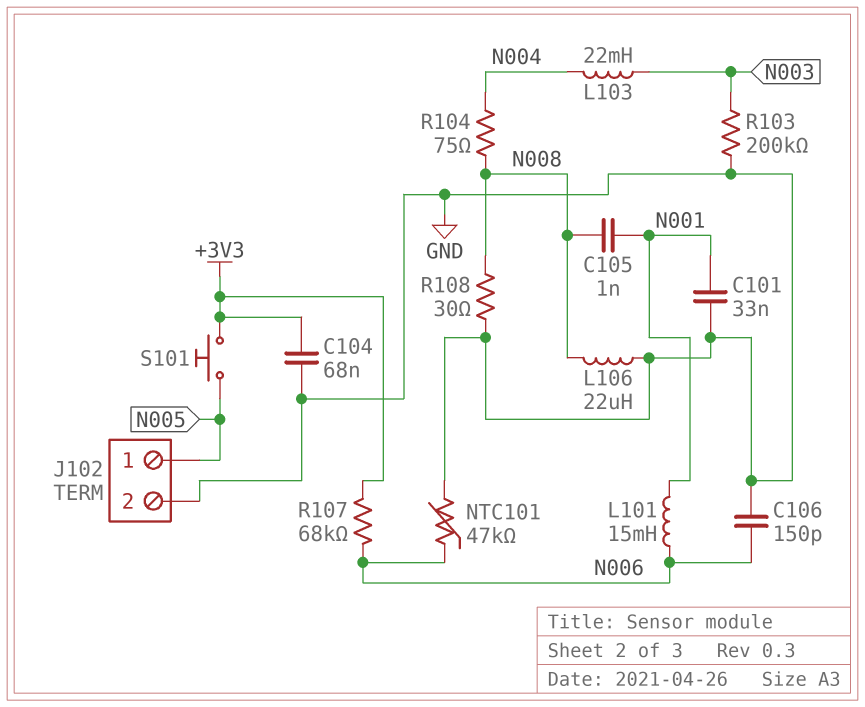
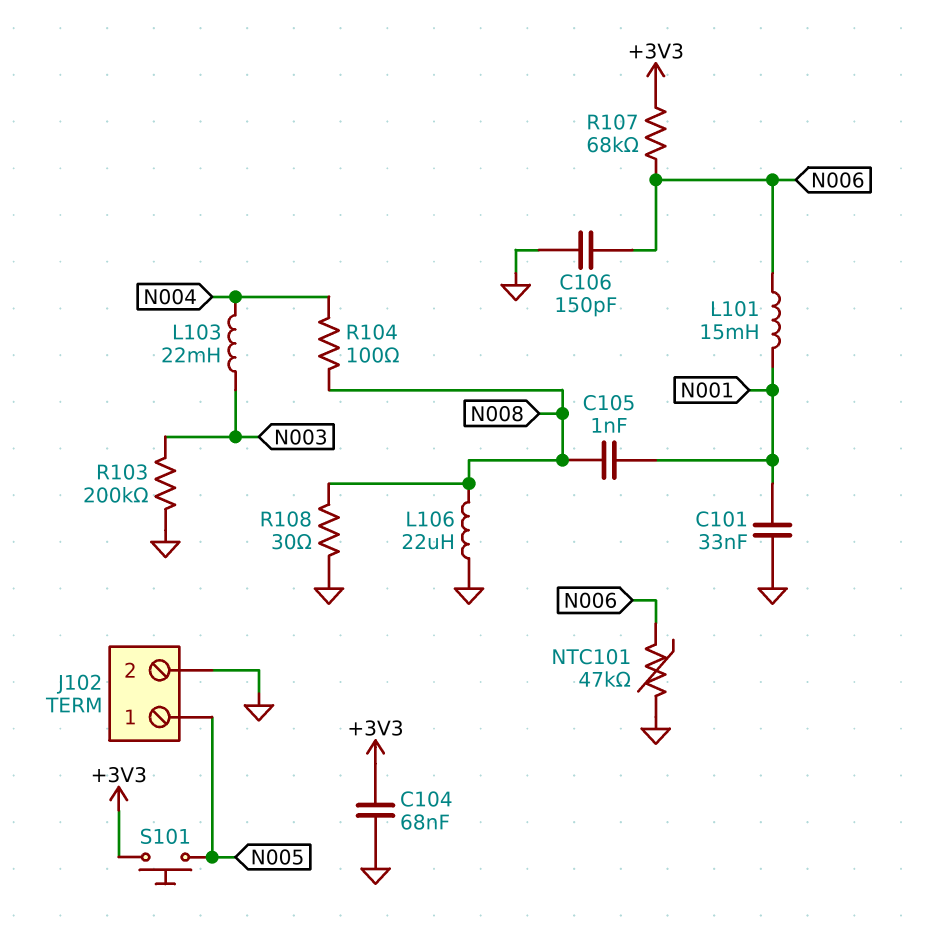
R104: 75 (N004, N008) -> 100 (N004, N008)

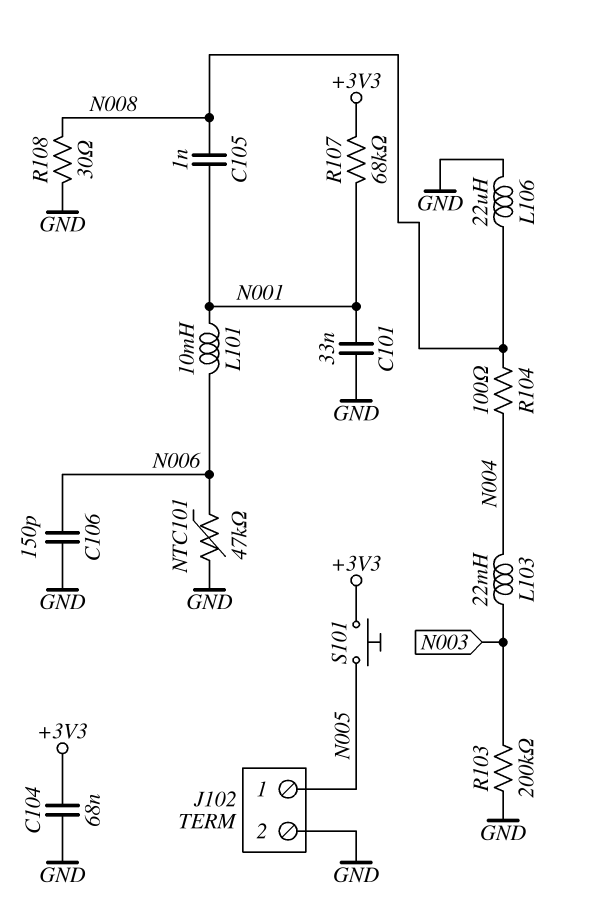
L101: 15mH (N001, N006) -> 10mH (N001, N006)
R107: 68k (+3V3, N006) -> 68k (+3V3, N001)

